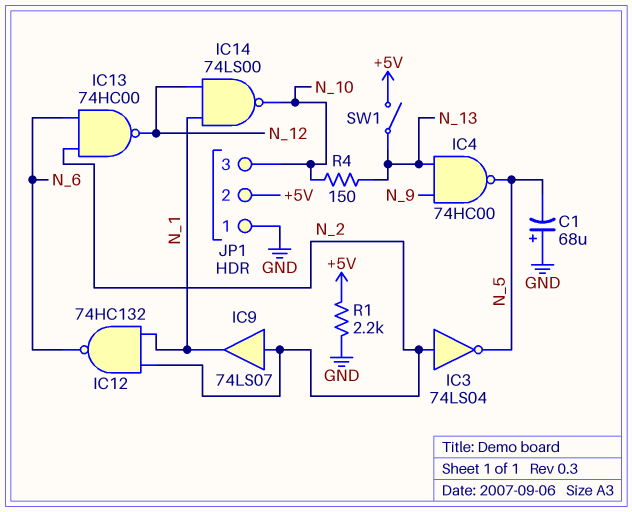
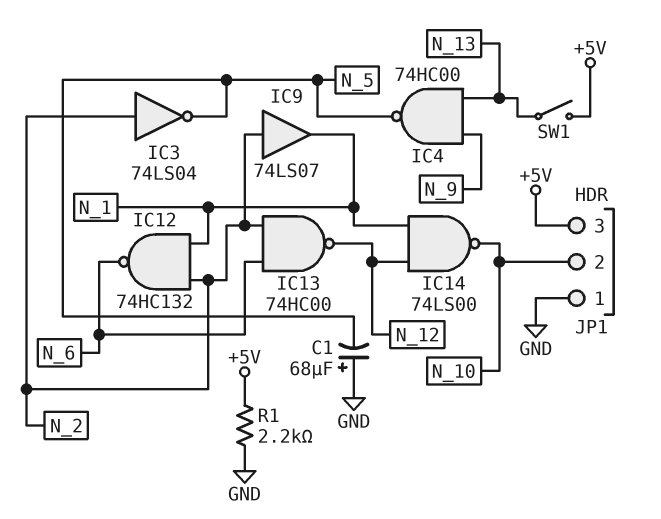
JP1 pin 2: +5V -> N_10
JP1 pin 3: N_10 -> +5V
R4: 150 (N_10, N_13) -> none

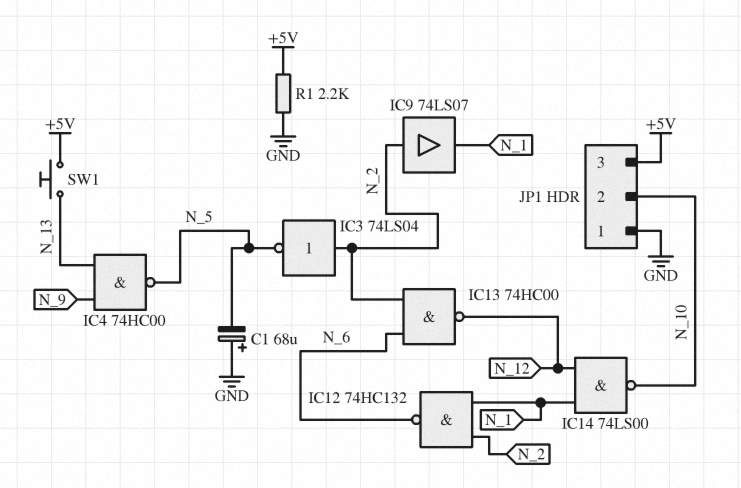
SW1: switch (+5V, N_13) -> button (+5V, N_13)

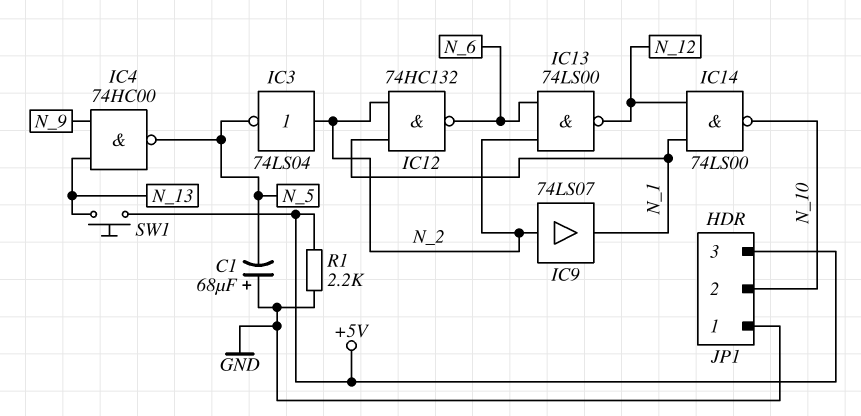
IC13: NAND 74HC00 (in N_2, in N_6, out N_12) -> NAND 74LS00 (in N_2, in N_6, out N_12)

